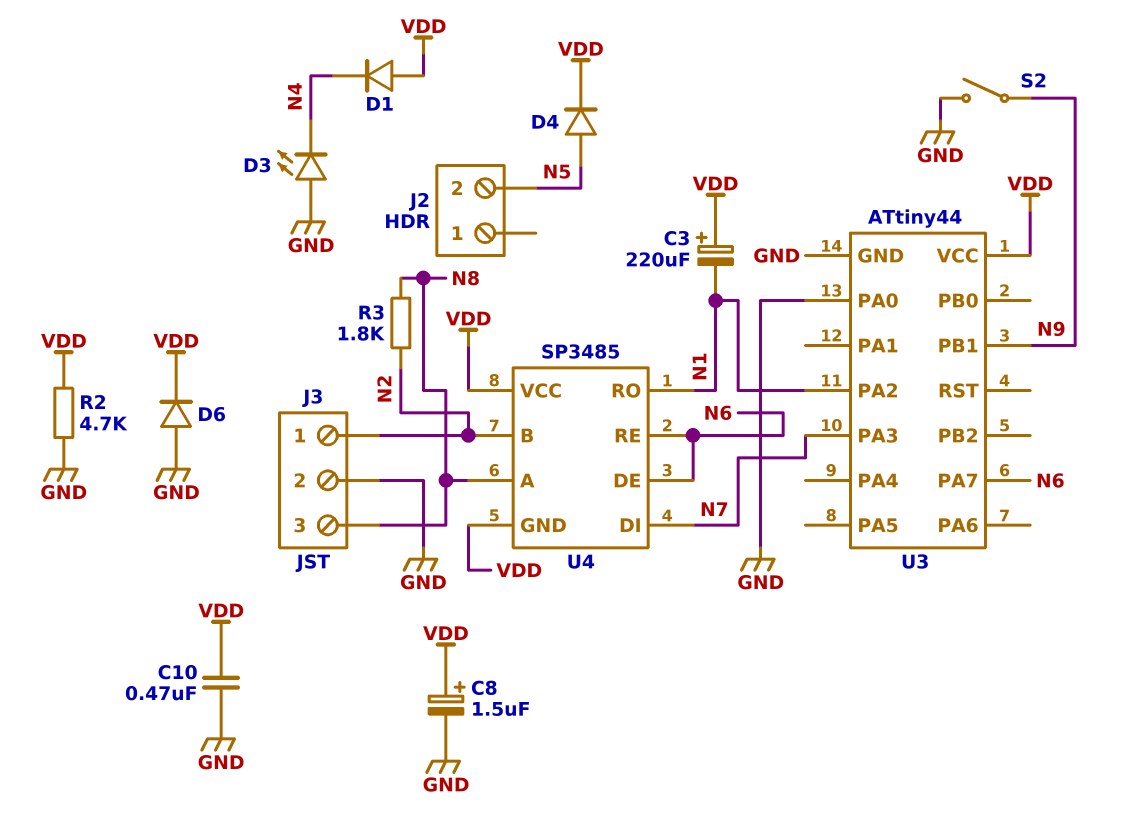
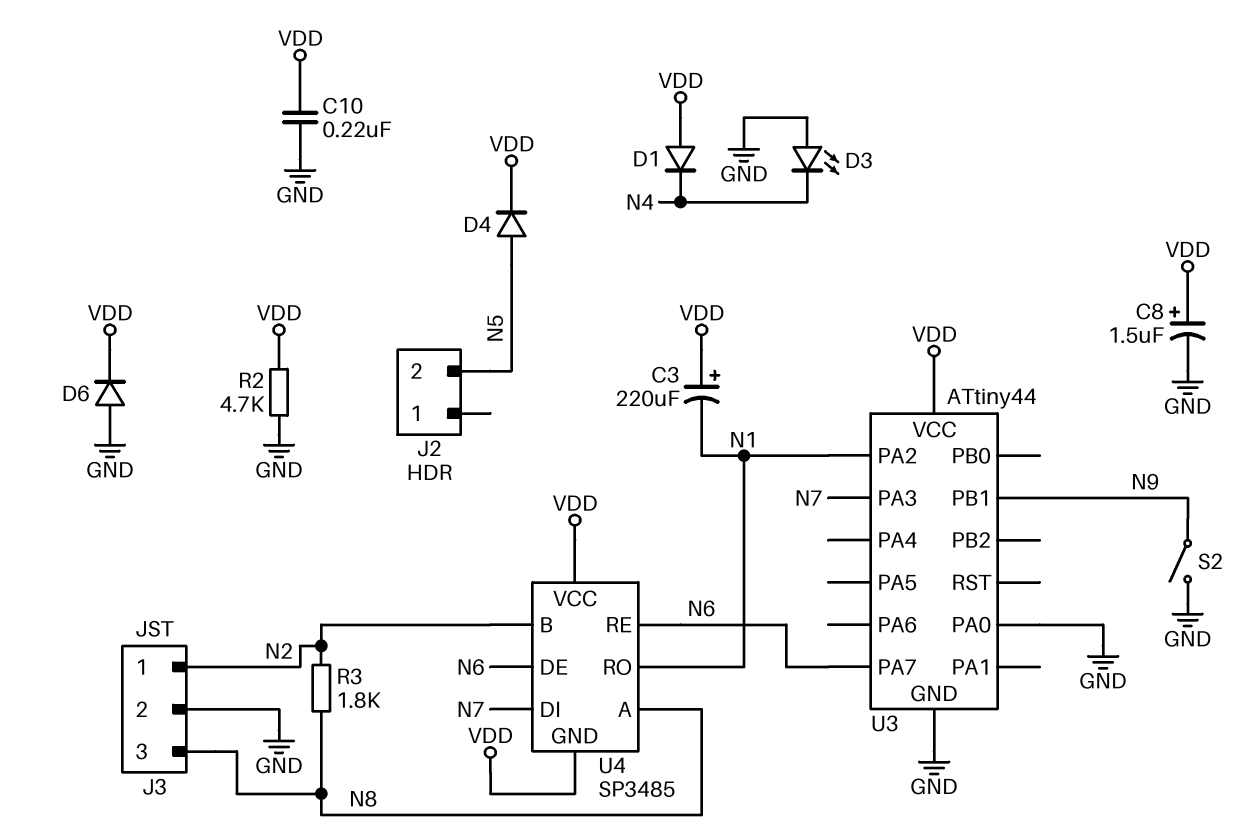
C10: 470nF (GND, VDD) -> 220nF (GND, VDD)

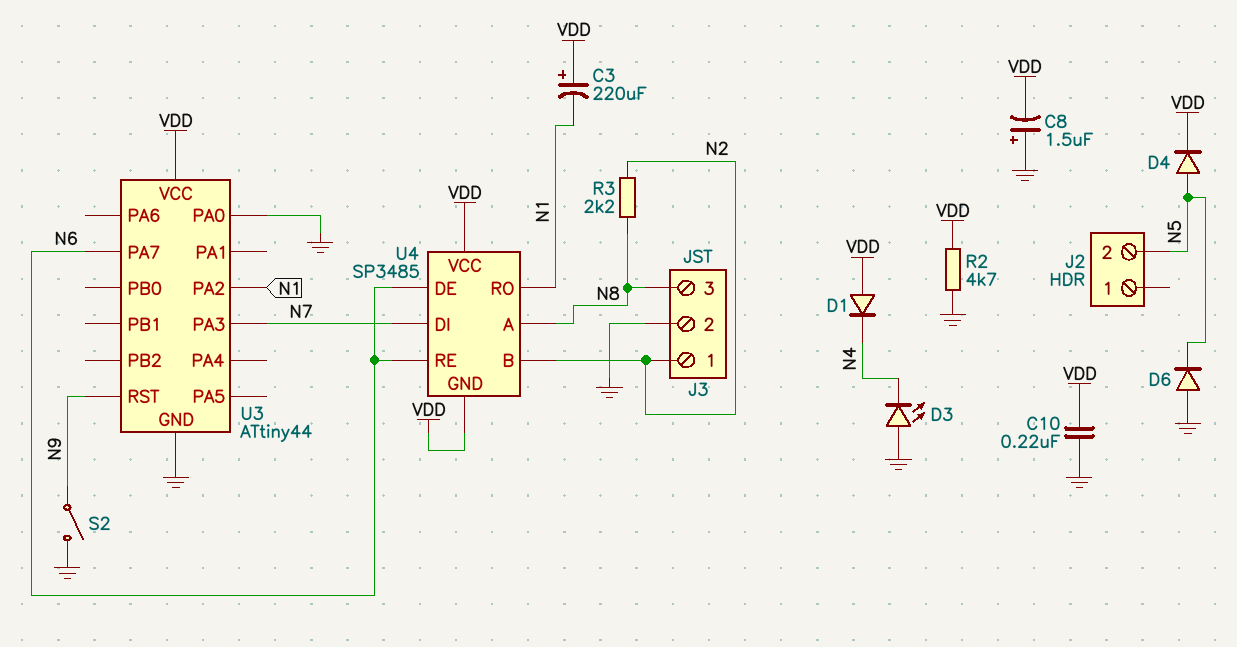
C8: 1.5uF (plus VDD, minus GND) -> 1.5uF (plus GND, minus VDD)
D6: diode (A GND, K VDD) -> diode (A GND, K N5)
R3: 1.8k (N2, N8) -> 2.2k (N2, N8)
U3 pin PB1: N9 -> none
U3 pin RST: none -> N9

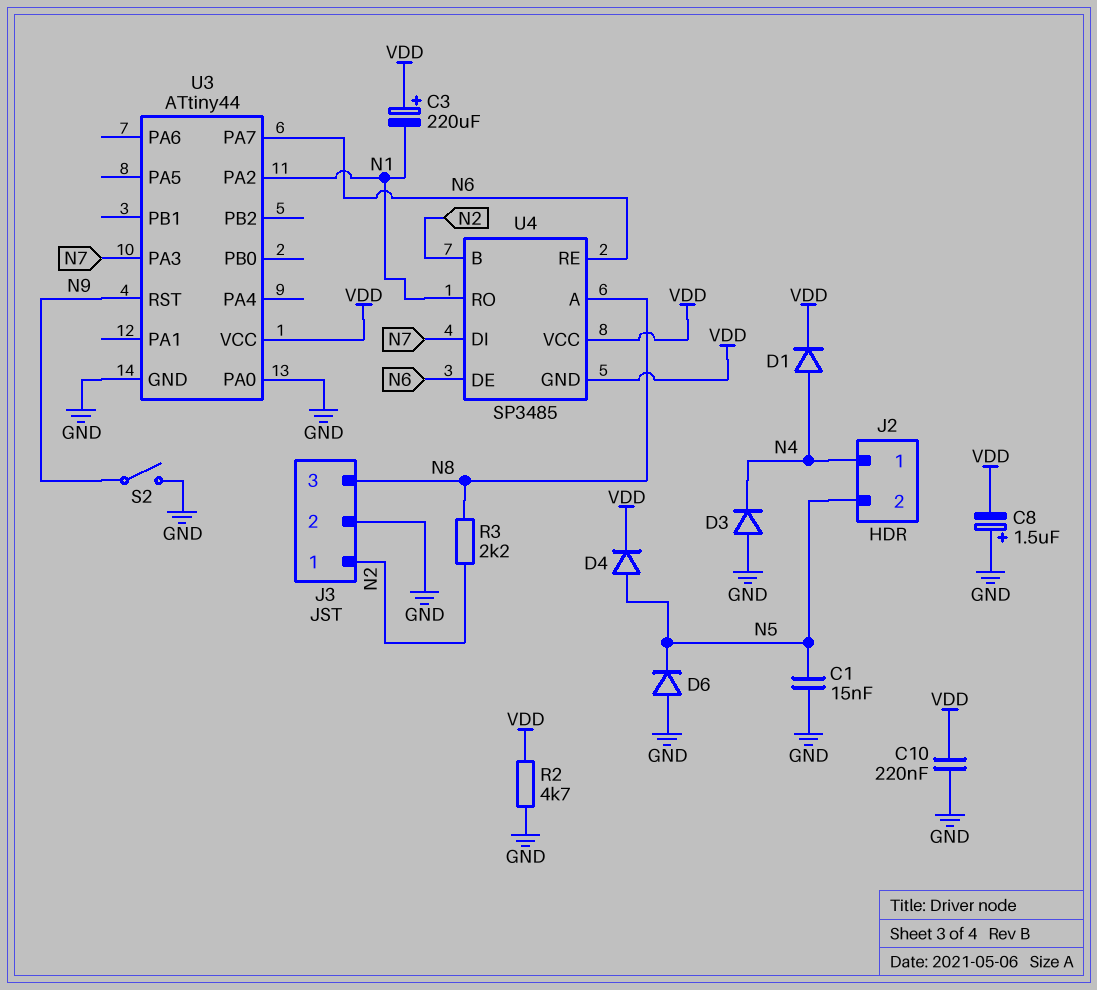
C1: none -> 15nF (GND, N5)
D1: diode (A VDD, K N4) -> diode (A N4, K VDD)
D3: LED (A GND, K N4) -> diode (A GND, K N4)
J2 pin 1: none -> N4

